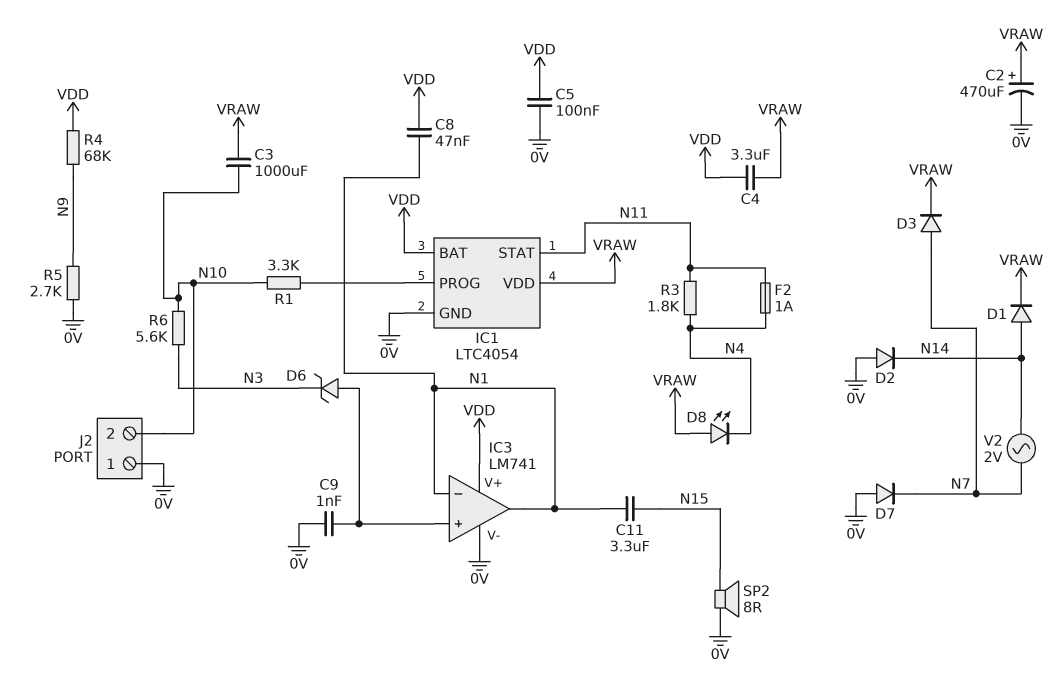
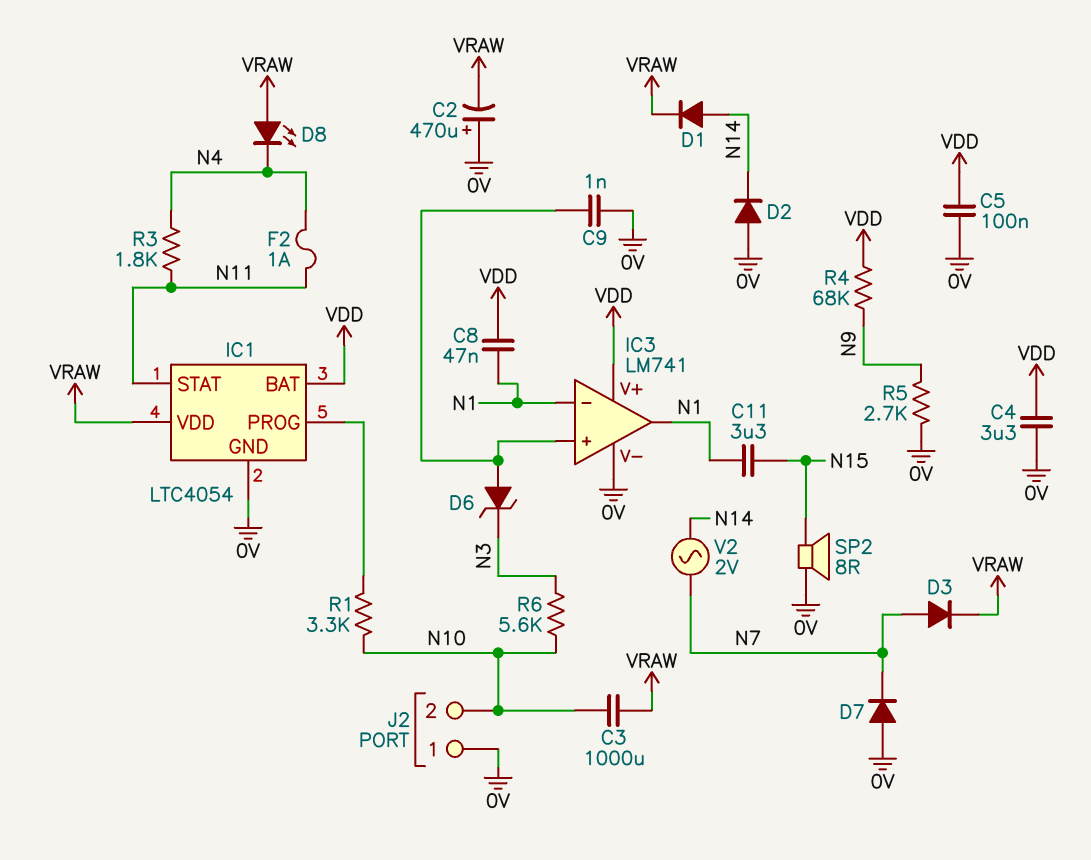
C2: 470uF (plus VRAW, minus 0V) -> 470uF (plus 0V, minus VRAW)
C4: 3.3uF (VDD, VRAW) -> 3.3uF (0V, VDD)

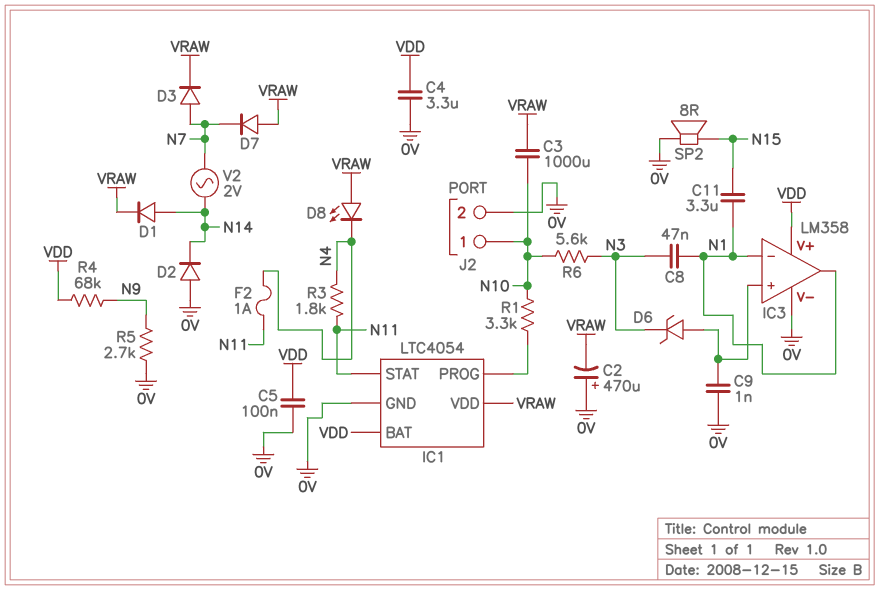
C8: 47nF (N1, VDD) -> 47nF (N1, N3)
D7: diode (A 0V, K N7) -> diode (A VRAW, K N7)
IC3: LM741 -> LM358
J2 pin 1: 0V -> N10
J2 pin 2: N10 -> 0V

